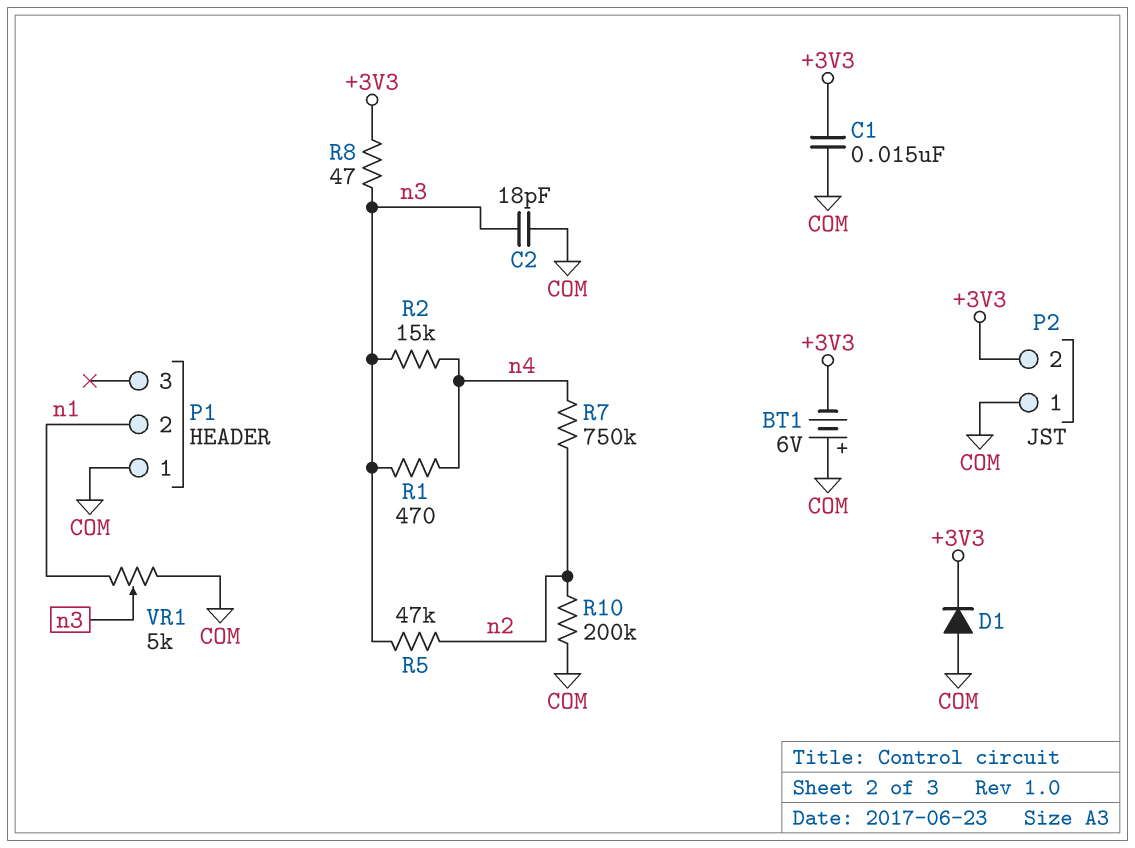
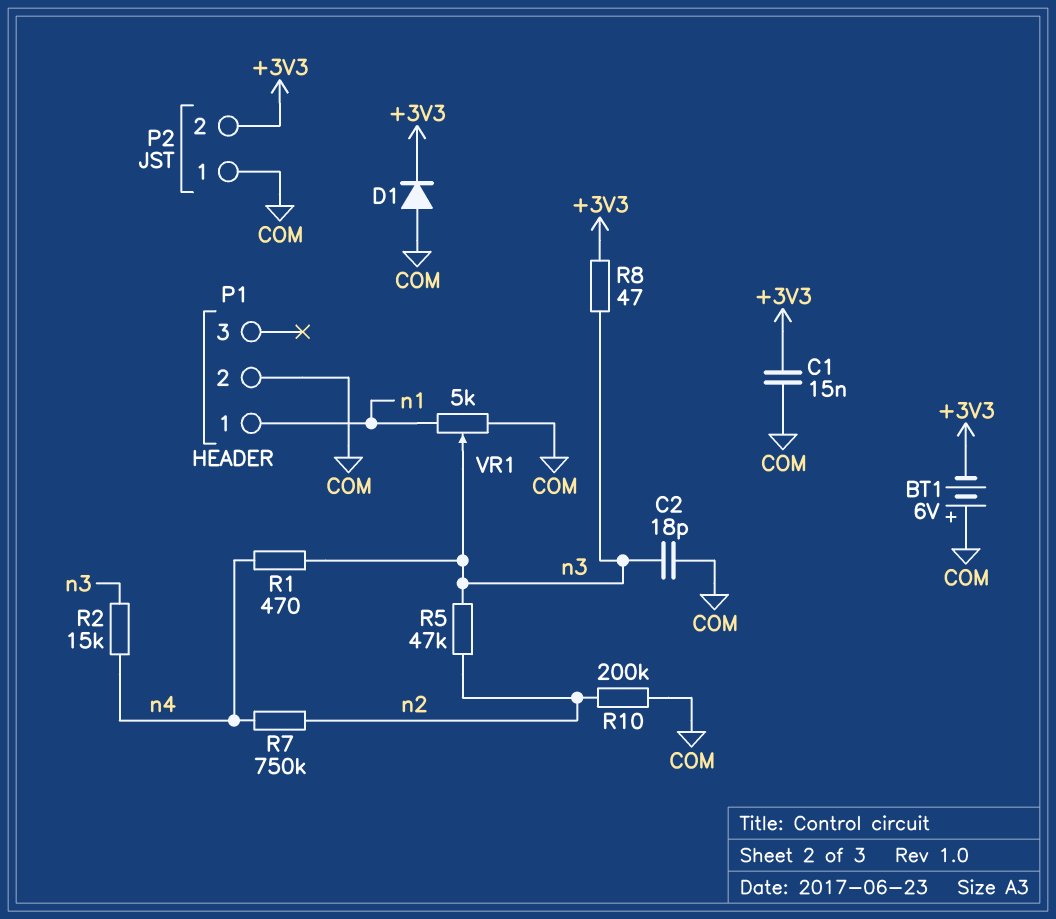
P1 pin 1: COM -> n1
P1 pin 2: n1 -> COM

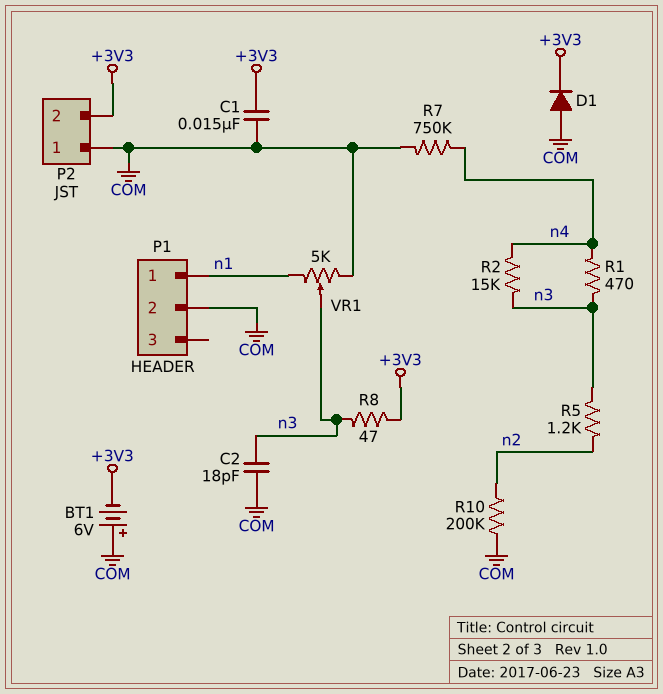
R5: 47k (n2, n3) -> 1.2k (n2, n3)
R7: 750k (n2, n4) -> 750k (COM, n4)

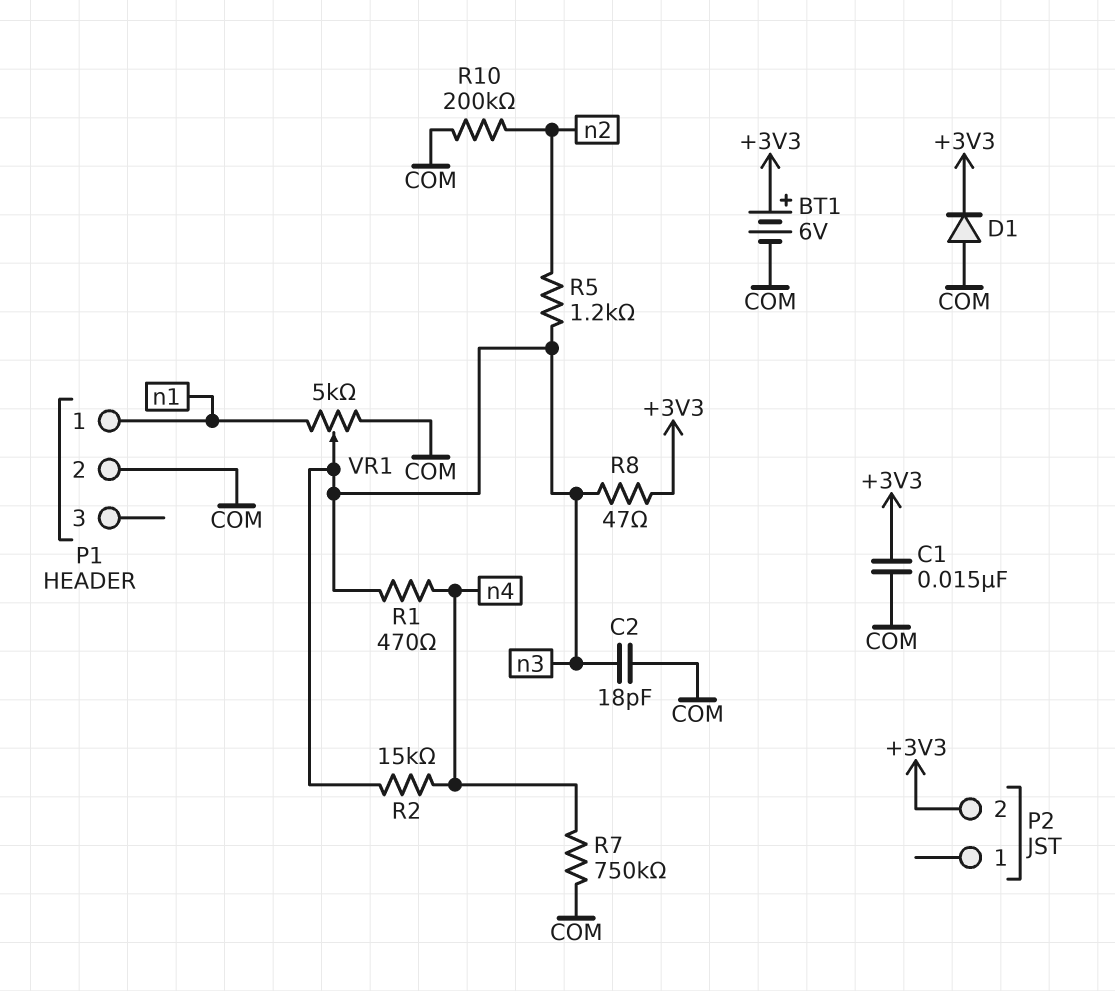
BT1: 6V (plus COM, minus +3V3) -> 6V (plus +3V3, minus COM)
P2 pin 1: COM -> none

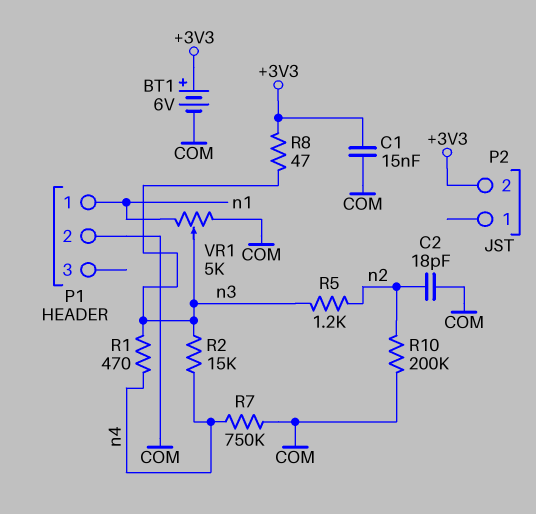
C2: 18pF (COM, n3) -> 18pF (COM, n2)
D1: diode (A COM, K +3V3) -> none

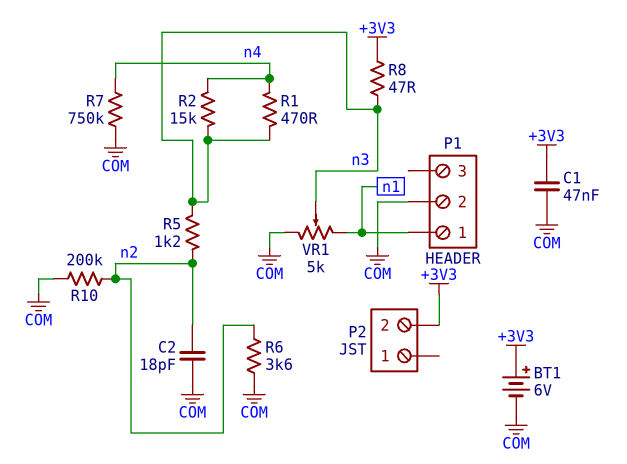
C1: 15nF (+3V3, COM) -> 47nF (+3V3, COM)
R6: none -> 3.6k (COM, n2)

